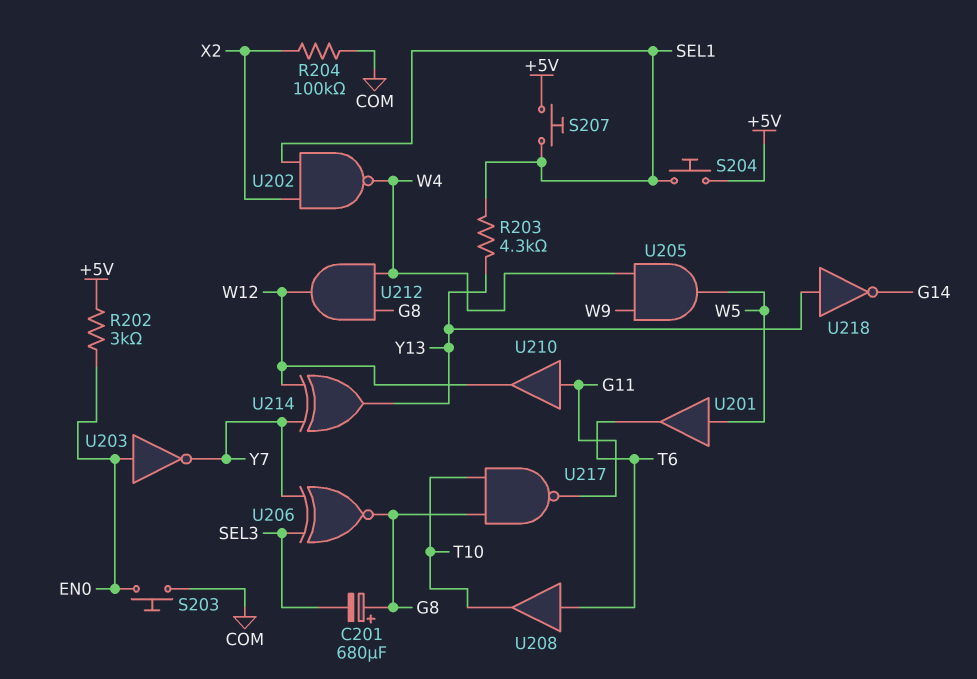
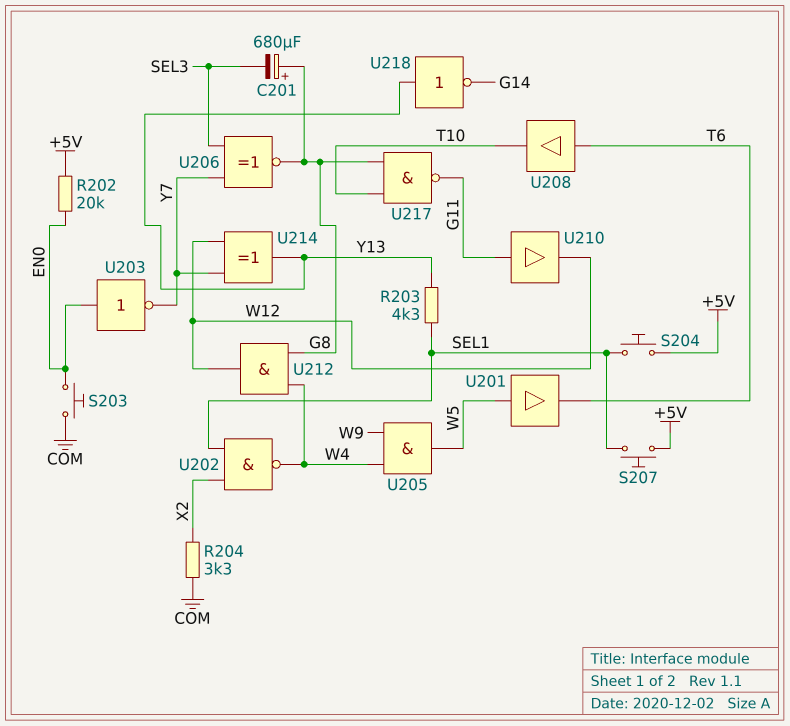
R202: 3k (+5V, EN0) -> 20k (+5V, EN0)
R204: 100k (COM, X2) -> 3.3k (COM, X2)

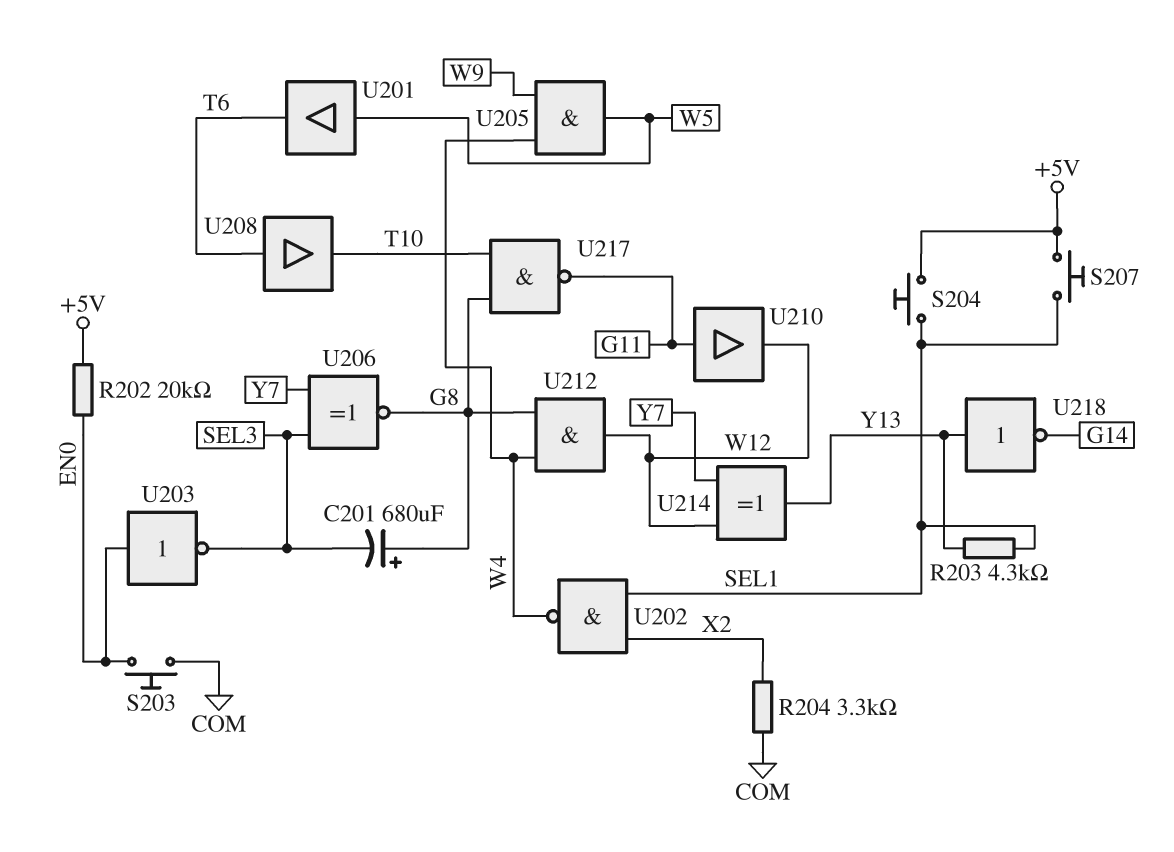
U203: NOT (in EN0, out Y7) -> NOT (in EN0, out SEL3)

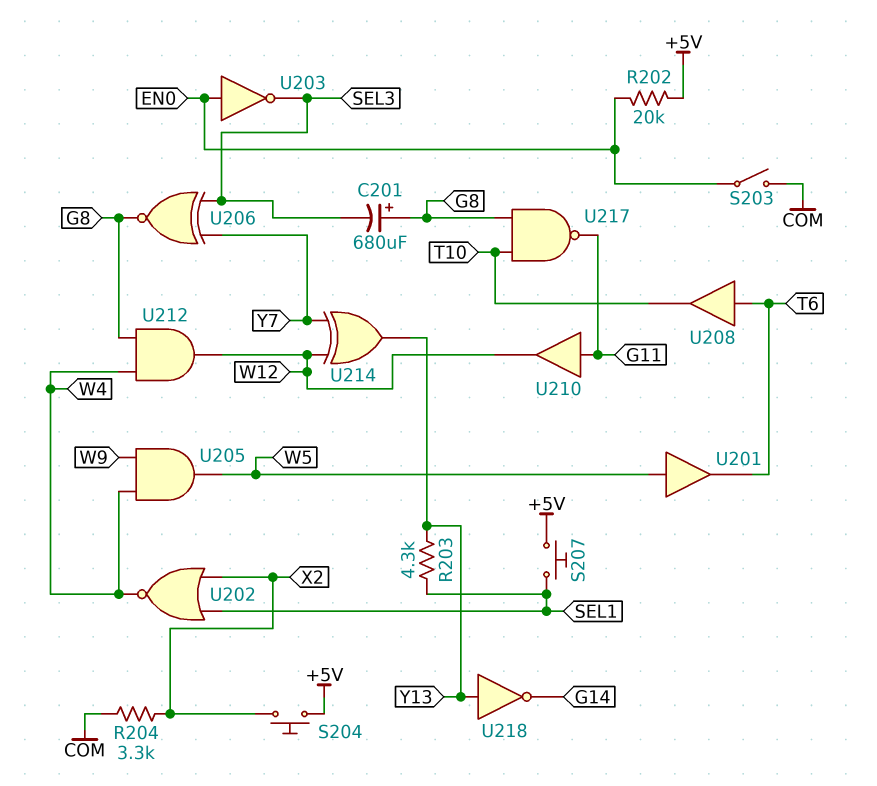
S203: button (COM, EN0) -> switch (COM, EN0)
S204: button (+5V, SEL1) -> button (+5V, X2)
U202: NAND (in SEL1, in X2, out W4) -> NOR (in SEL1, in X2, out W4)

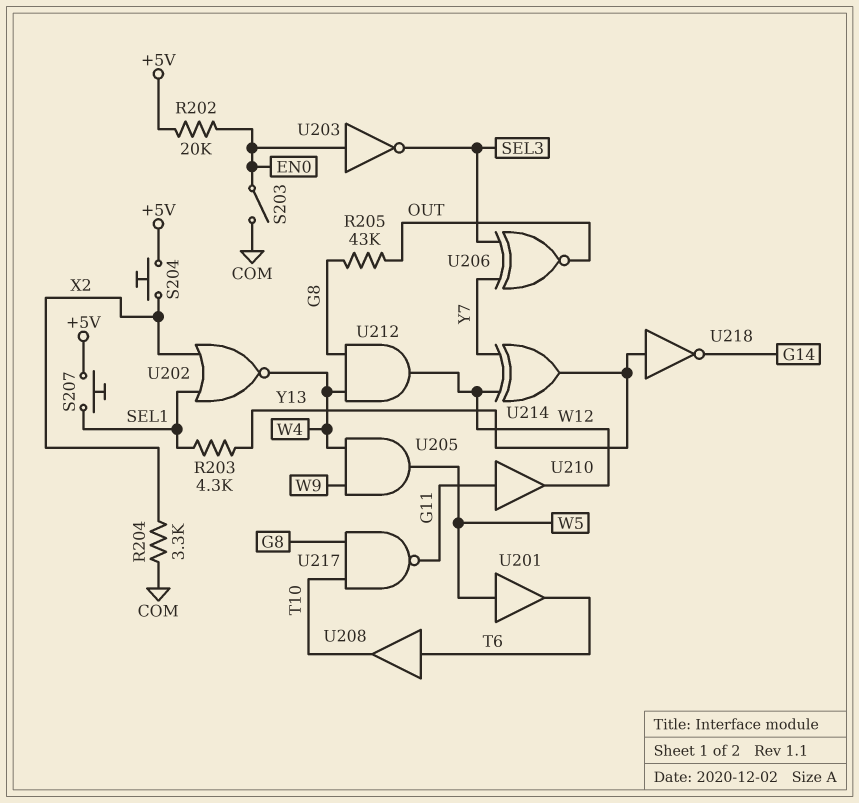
C201: 680uF (plus G8, minus SEL3) -> none
R205: none -> 43k (G8, OUT)
U206: XNOR (in SEL3, in Y7, out G8) -> XNOR (in SEL3, in Y7, out OUT)

